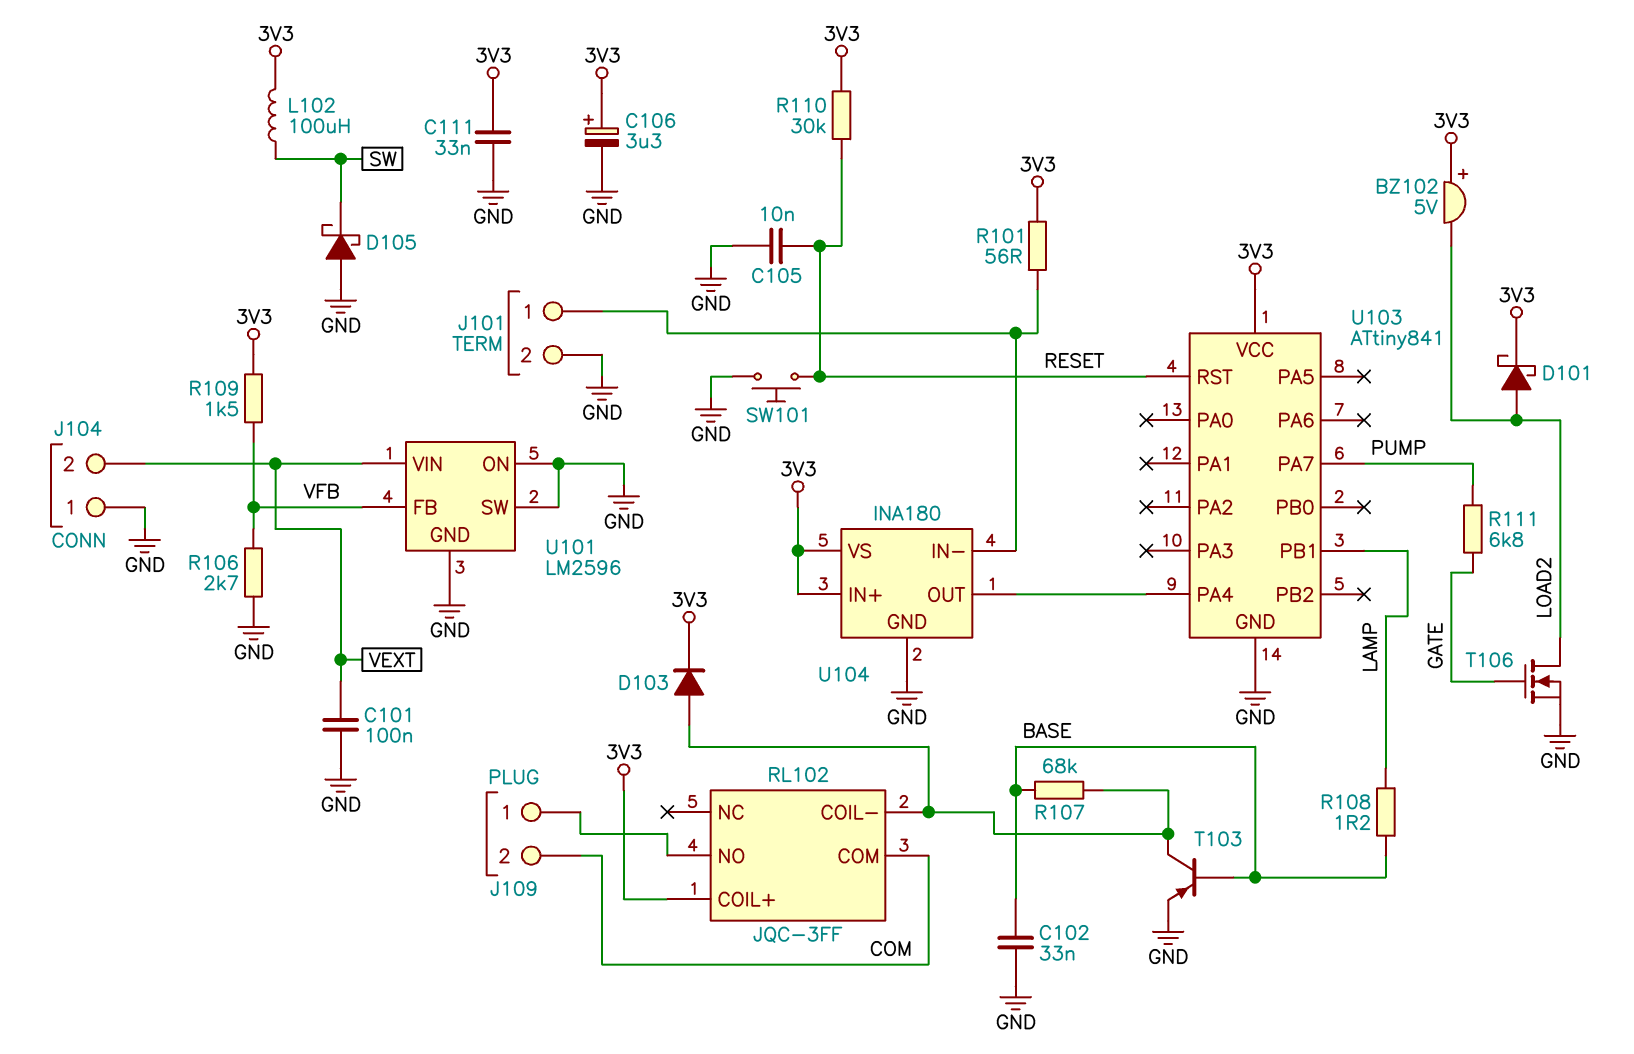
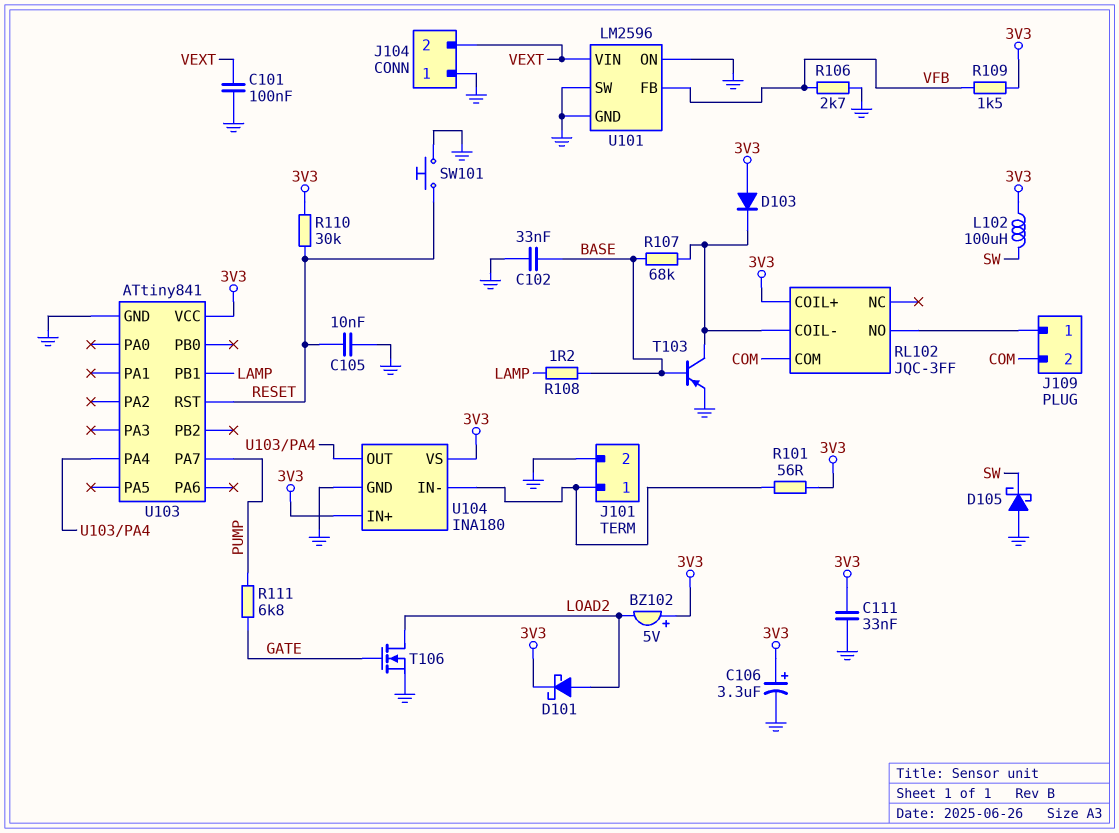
D103: diode (A RL102/COIL-, K 3V3) -> diode (A 3V3, K RL102/COIL-)

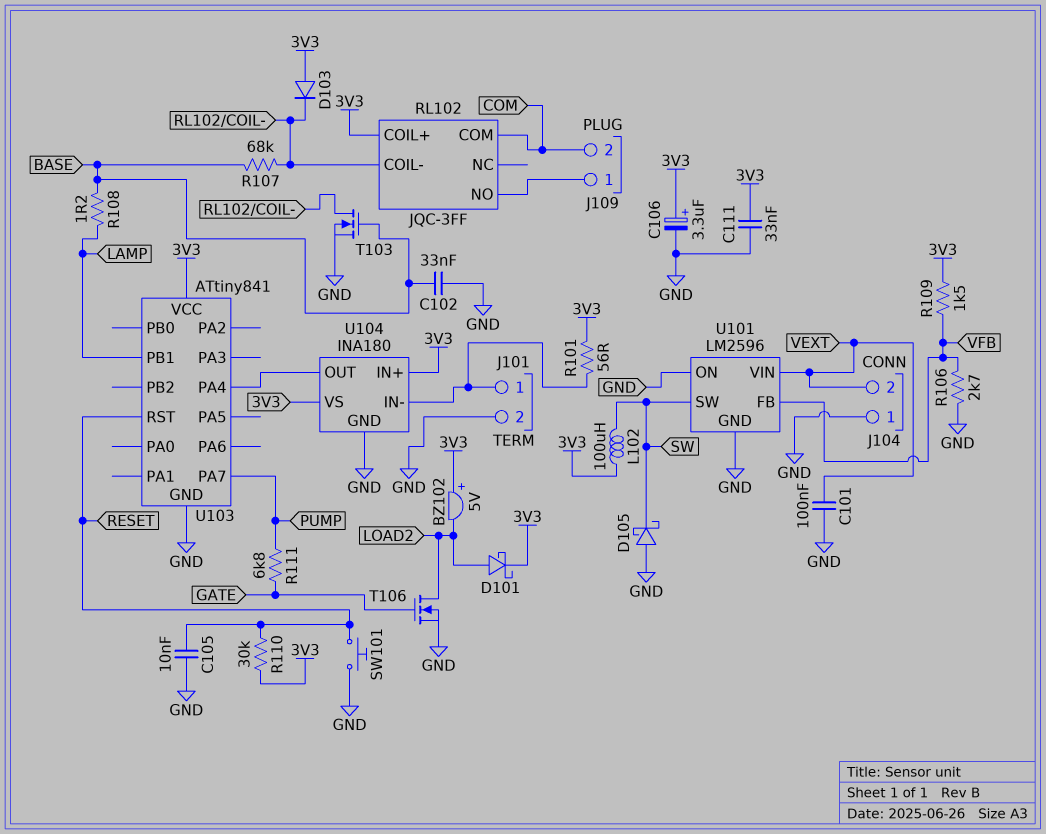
T103: PNP (B BASE, C RL102/COIL-, E GND) -> NMOS (G BASE, D RL102/COIL-, S GND)
U101 pin SW: GND -> SW

